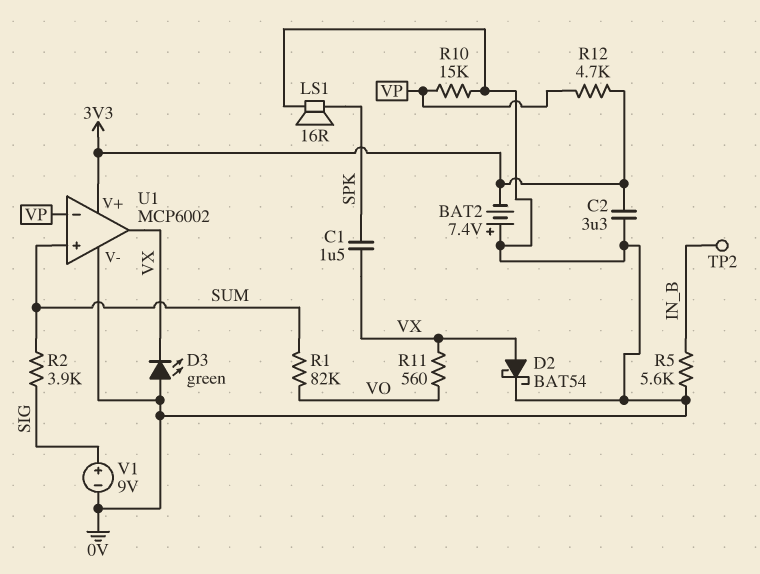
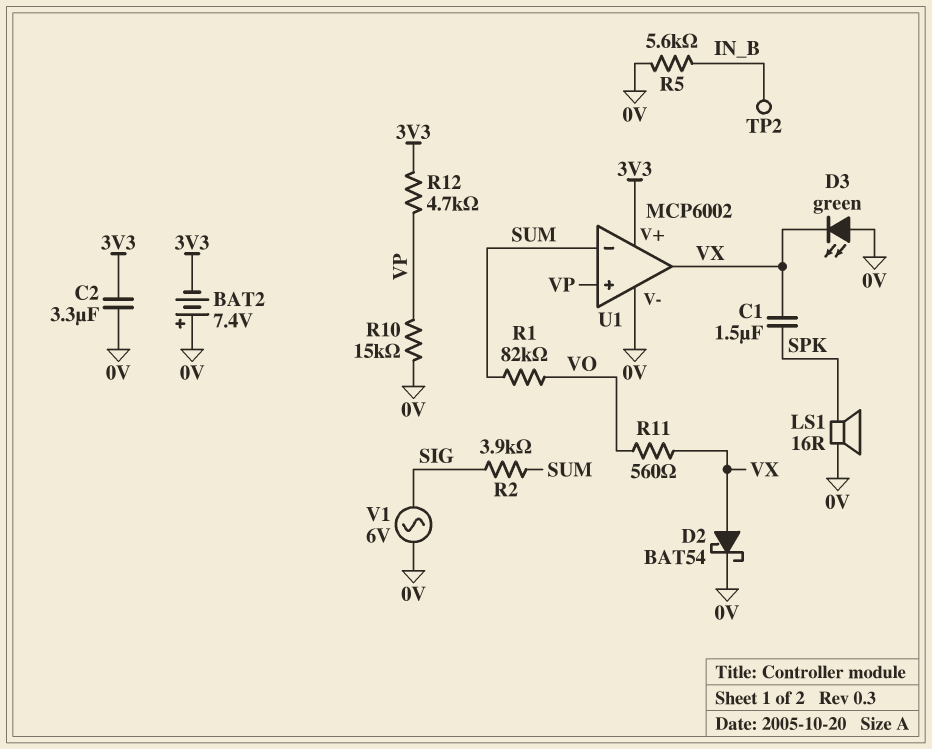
U1 pin in+: SUM -> VP
U1 pin in-: VP -> SUM
V1: 9V (plus SIG, minus 0V) -> AC 6V (0V, SIG)

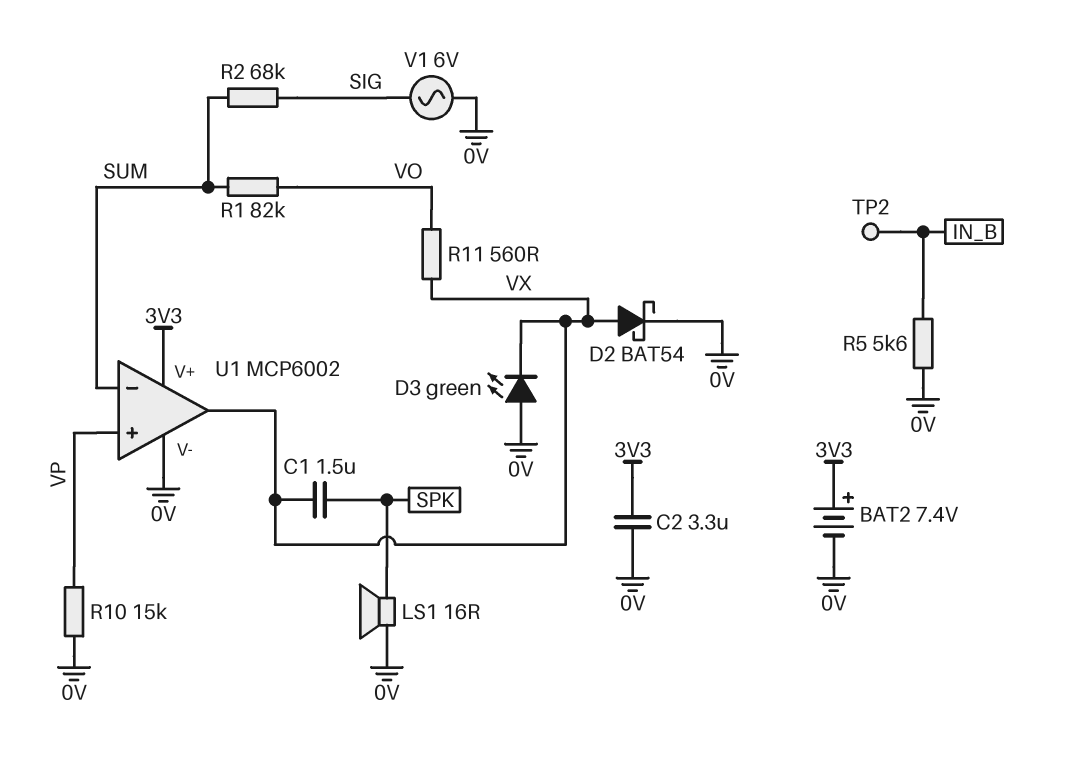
BAT2: 7.4V (plus 0V, minus 3V3) -> 7.4V (plus 3V3, minus 0V)
R2: 3.9k (SIG, SUM) -> 68k (SIG, SUM)
R12: 4.7k (3V3, VP) -> none

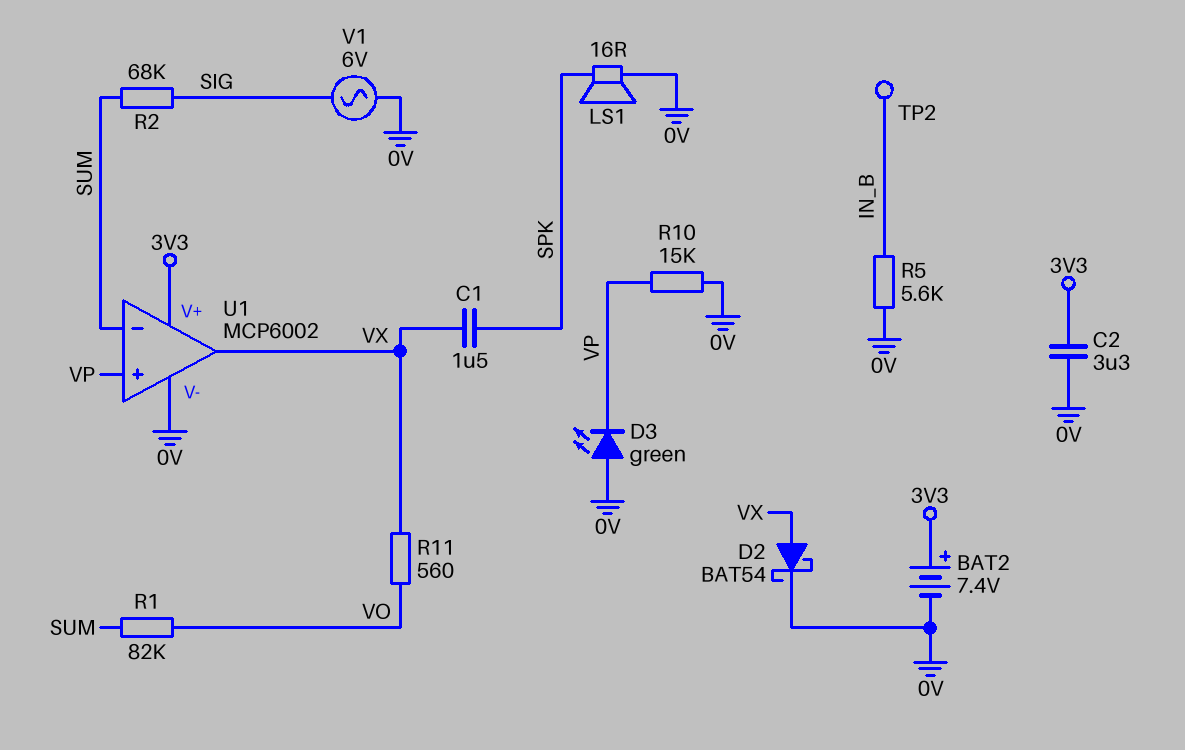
D3: LED green (A 0V, K VX) -> LED green (A 0V, K VP)

